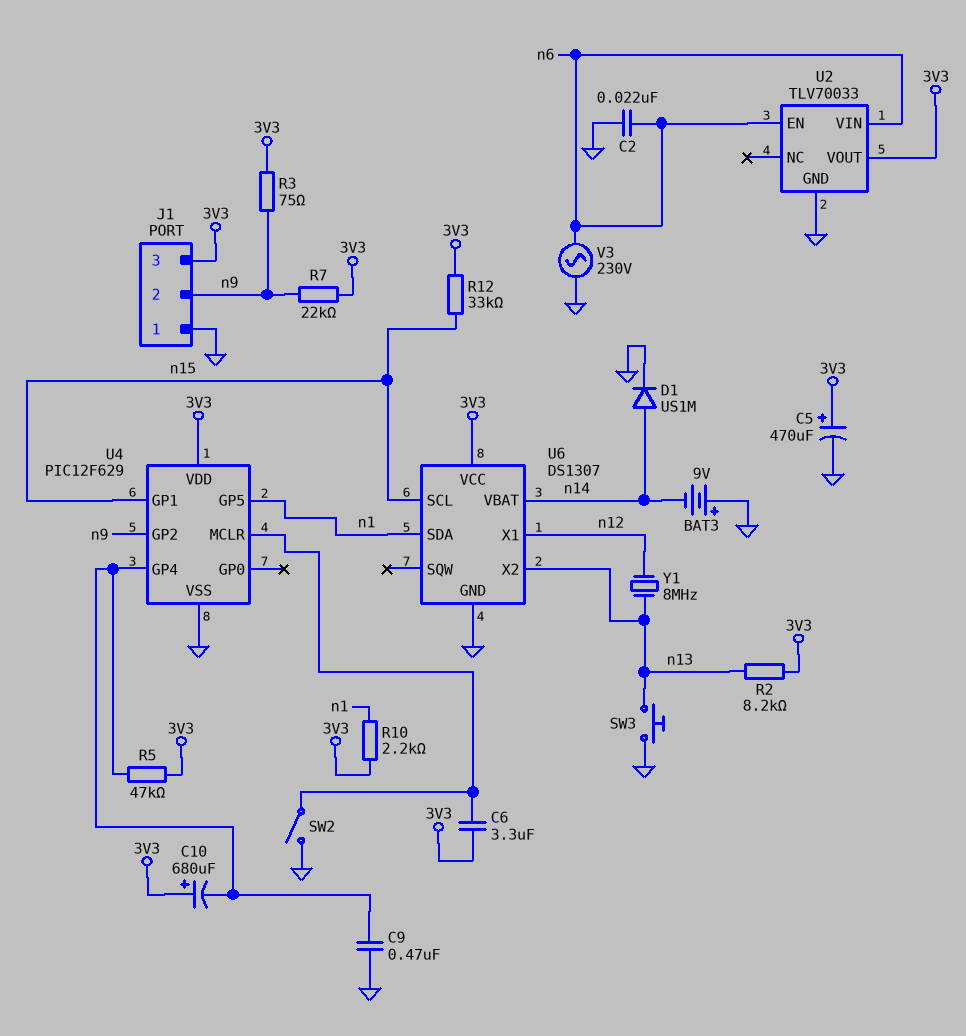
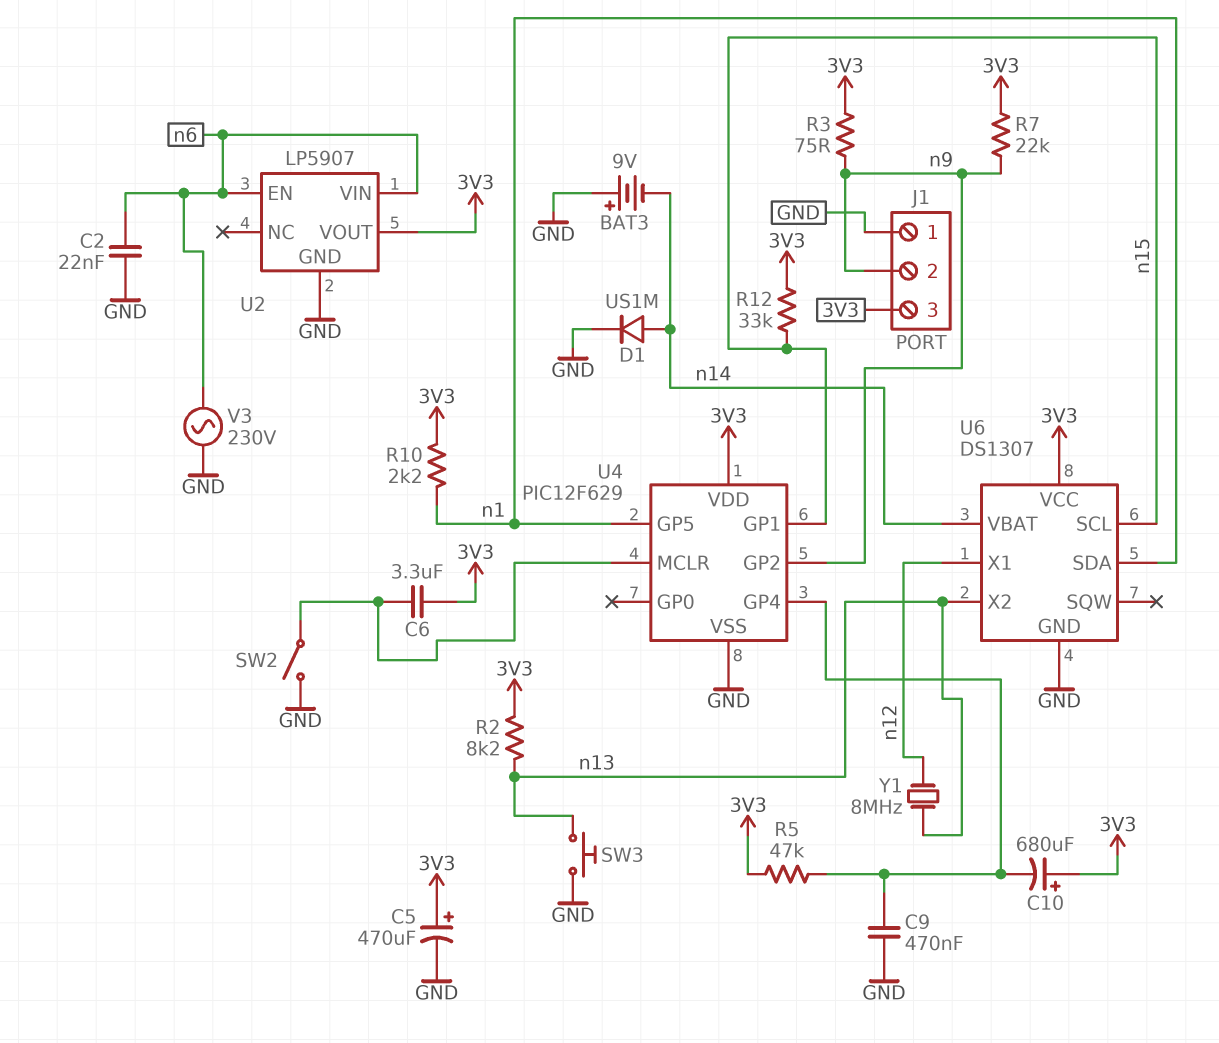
U2: TLV70033 -> LP5907

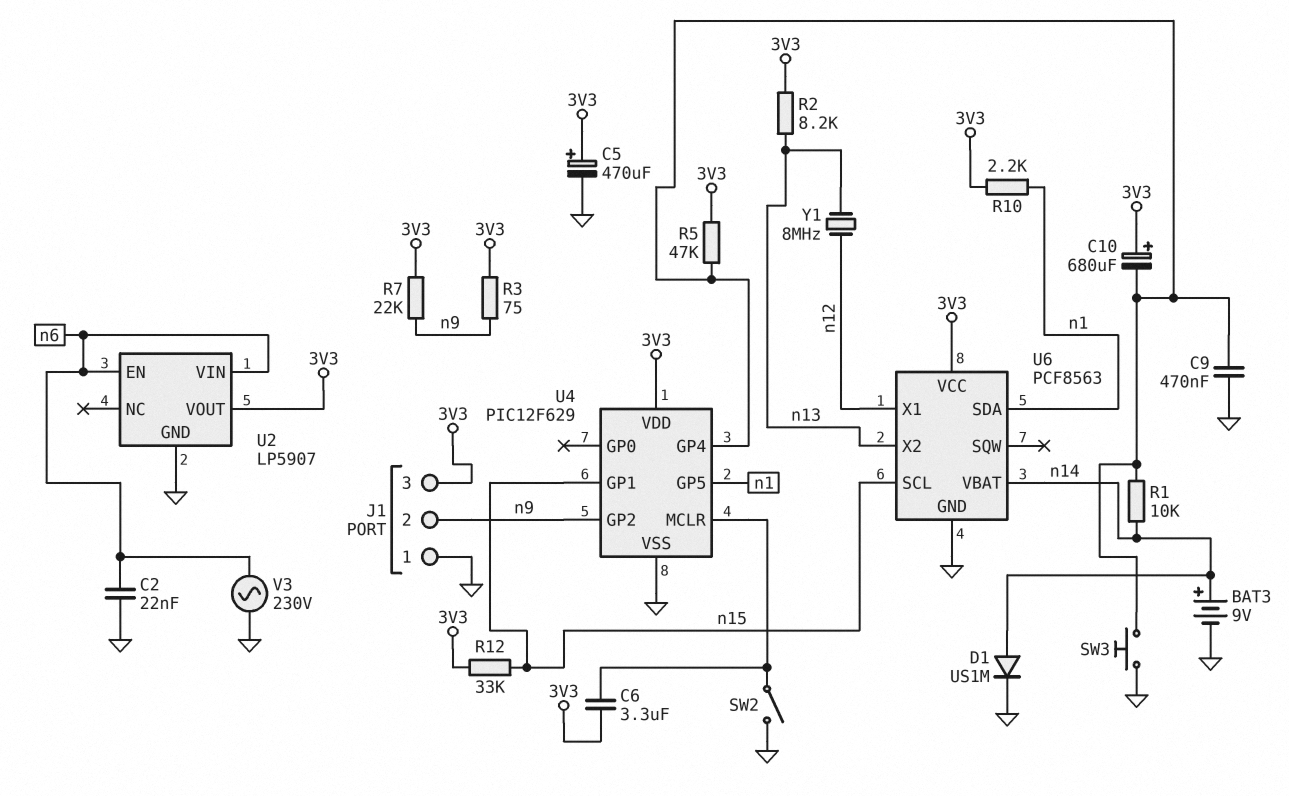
BAT3: 9V (plus GND, minus n14) -> 9V (plus n14, minus GND)
R1: none -> 10k (U4/GP4, n14)
SW3: button (GND, n13) -> button (GND, U4/GP4)
U6: DS1307 -> PCF8563

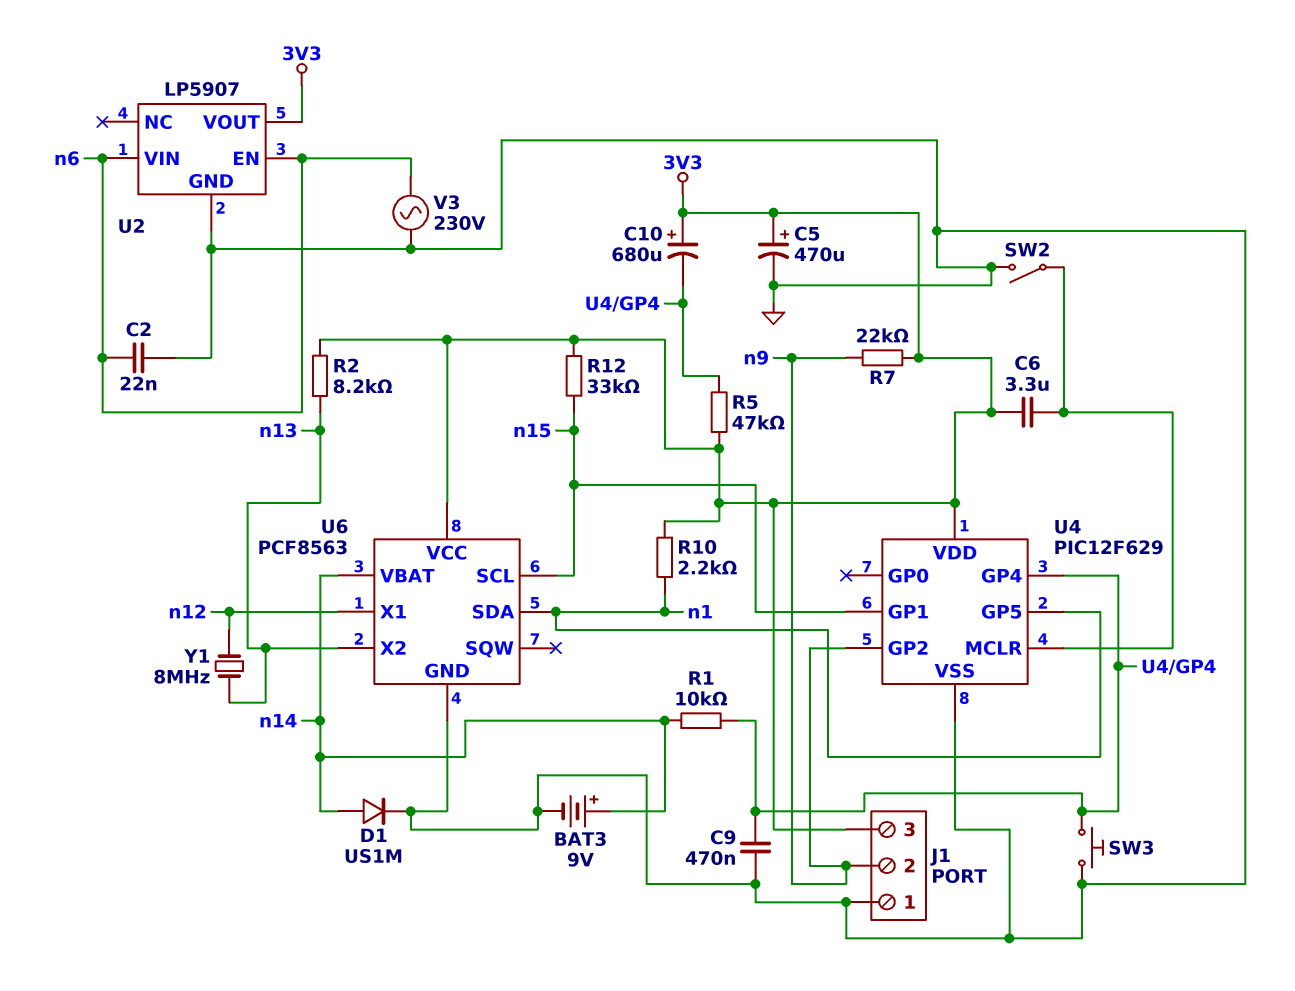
R3: 75 (3V3, n9) -> none

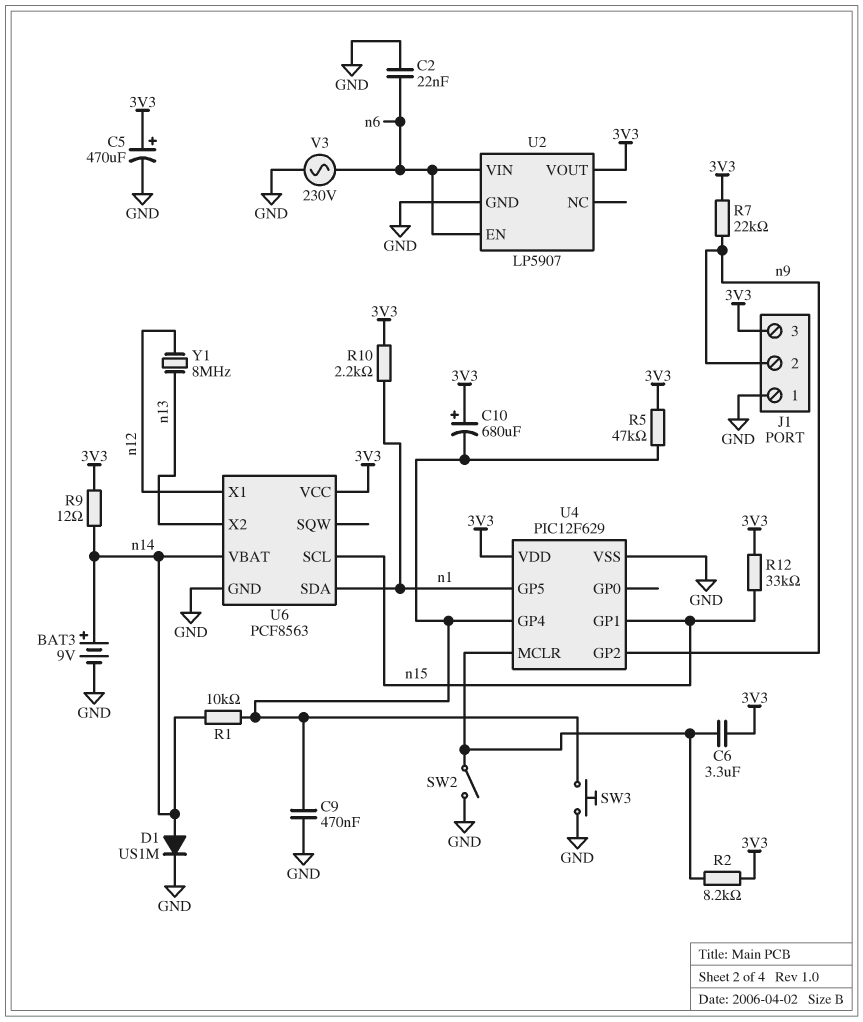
R2: 8.2k (3V3, n13) -> 8.2k (3V3, U4/MCLR)
R9: none -> 12 (3V3, n14)

